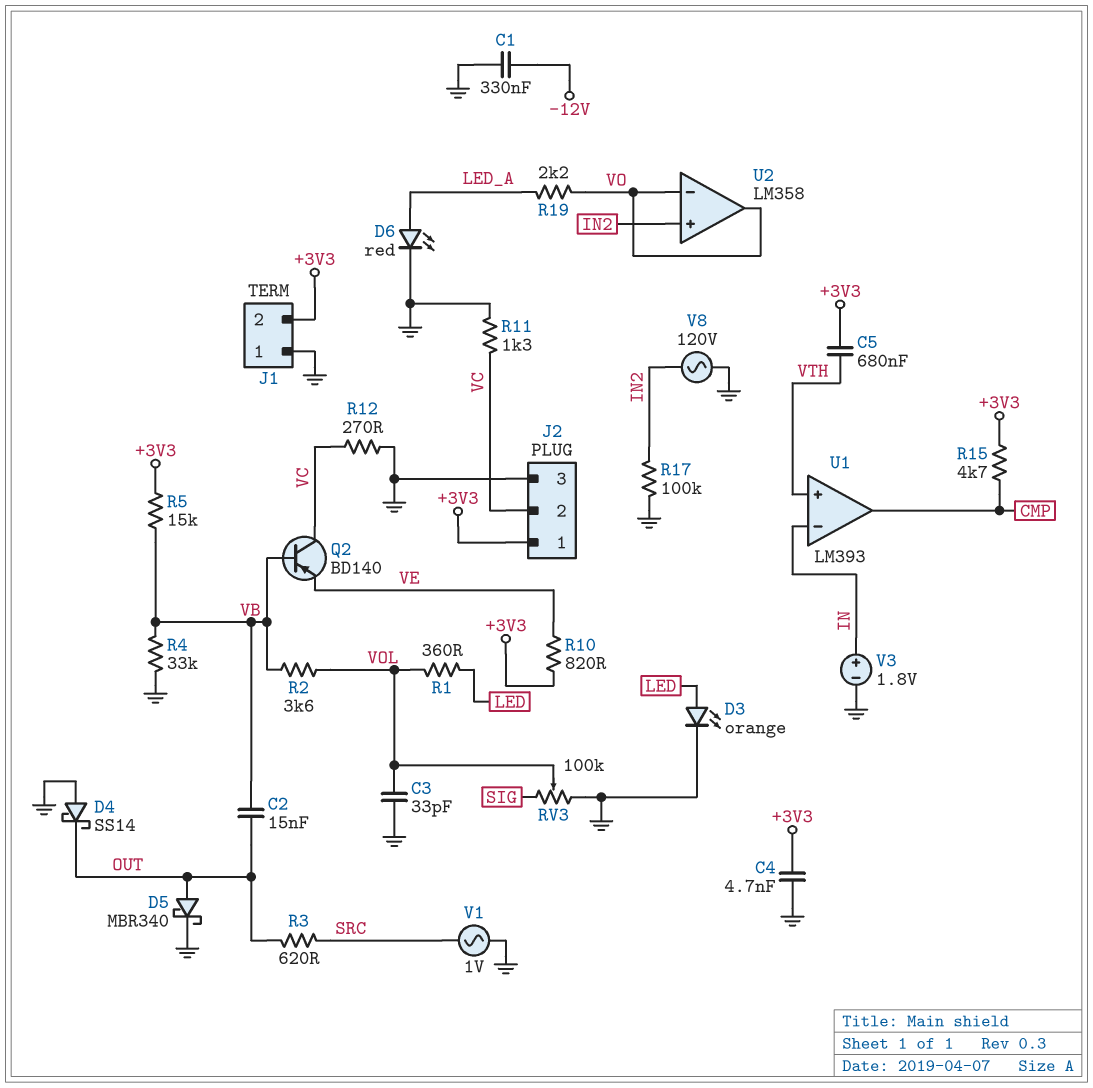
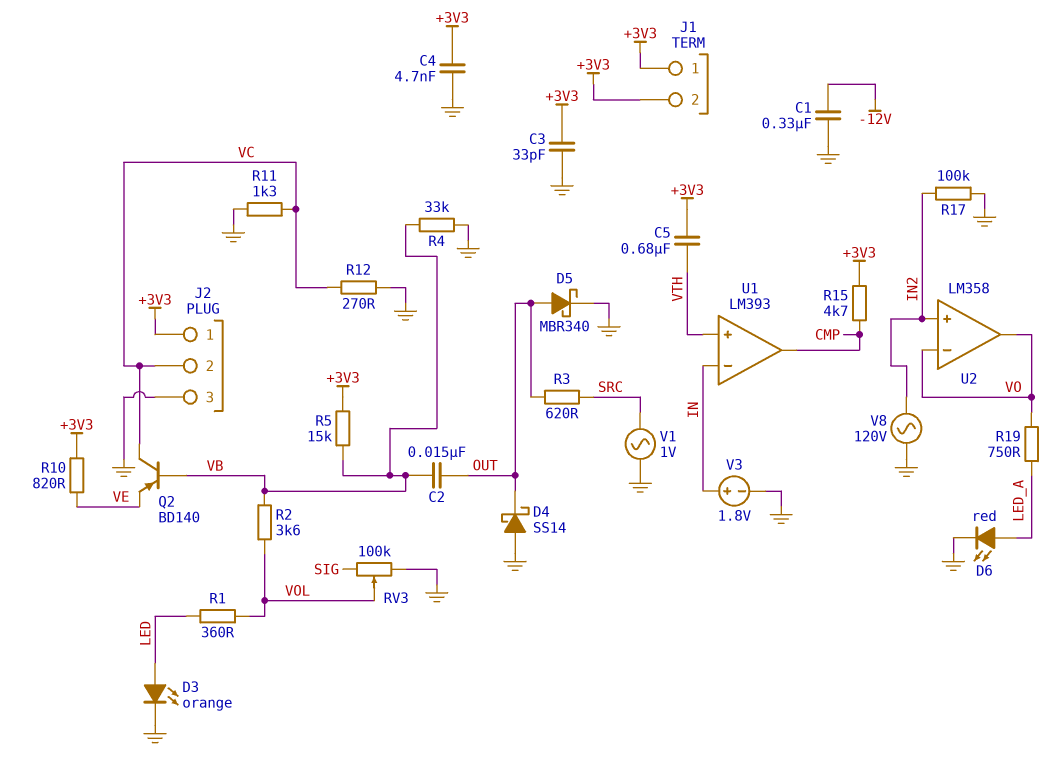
C3: 33pF (GND, VOL) -> 33pF (+3V3, GND)
J1 pin 1: GND -> +3V3
R19: 2.2k (LED_A, VO) -> 750 (LED_A, VO)

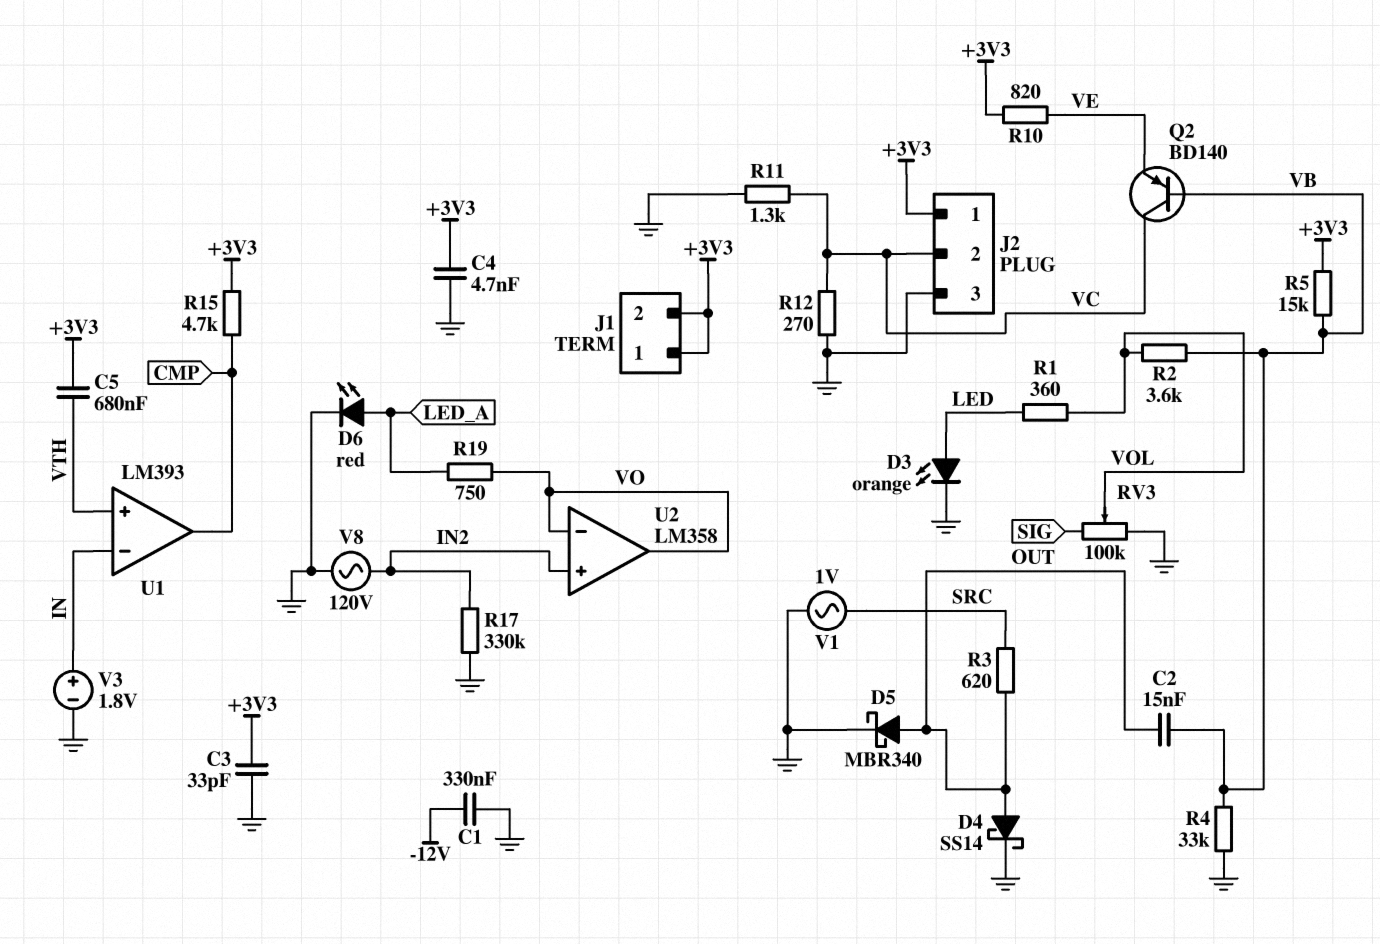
D4: schottky SS14 (A GND, K OUT) -> schottky SS14 (A OUT, K GND)
R17: 100k (GND, IN2) -> 330k (GND, IN2)

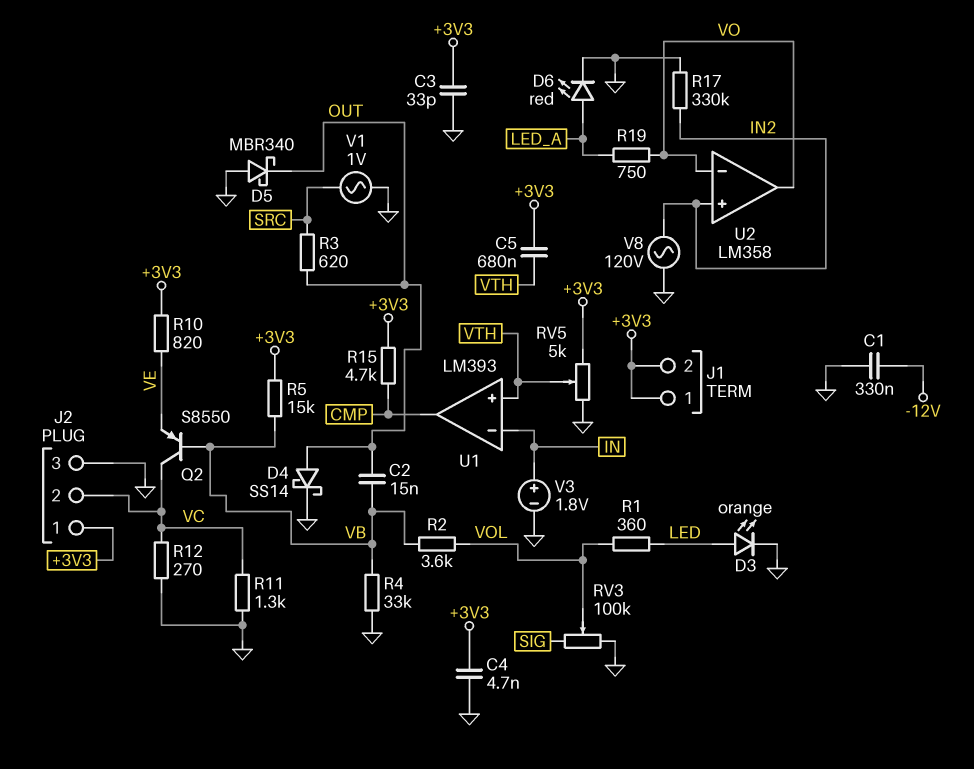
D5: schottky MBR340 (A OUT, K GND) -> schottky MBR340 (A GND, K OUT)
Q2: PNP BD140 (B VB, C VC, E VE) -> PNP S8550 (B VB, C VC, E VE)
RV5: none -> 5k (+3V3, GND, wiper VTH)

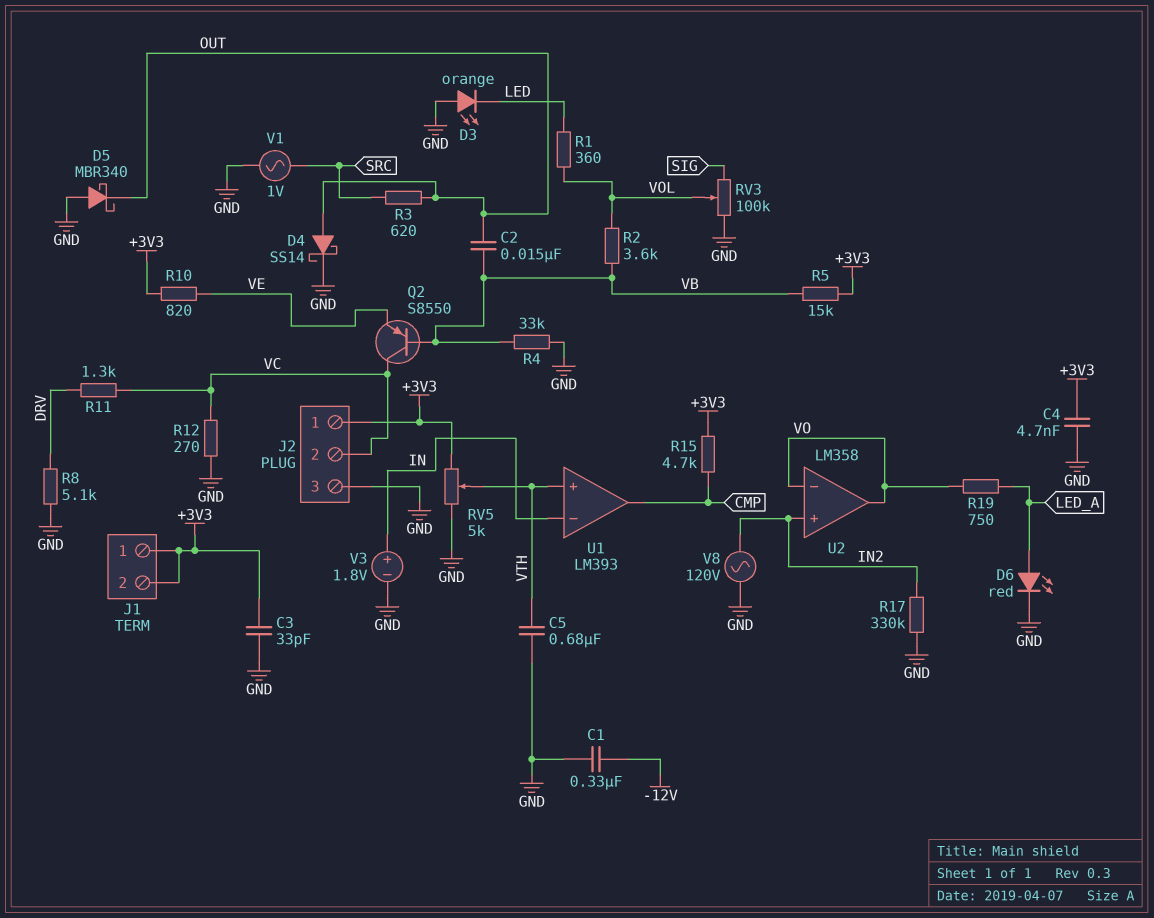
C5: 680nF (+3V3, VTH) -> 680nF (GND, VTH)
D3: LED orange (A LED, K GND) -> LED orange (A GND, K LED)
R8: none -> 5.1k (DRV, GND)
R11: 1.3k (GND, VC) -> 1.3k (DRV, VC)

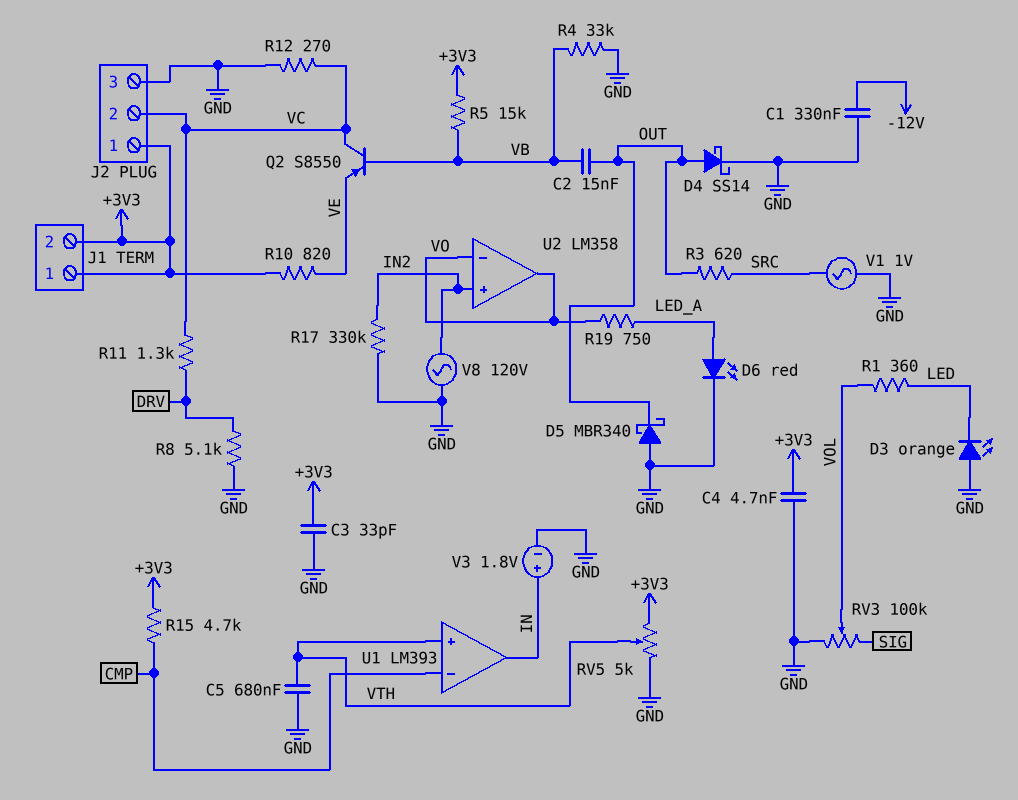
R2: 3.6k (VB, VOL) -> none
U1 pin in-: IN -> CMP
U1 pin out: CMP -> IN

